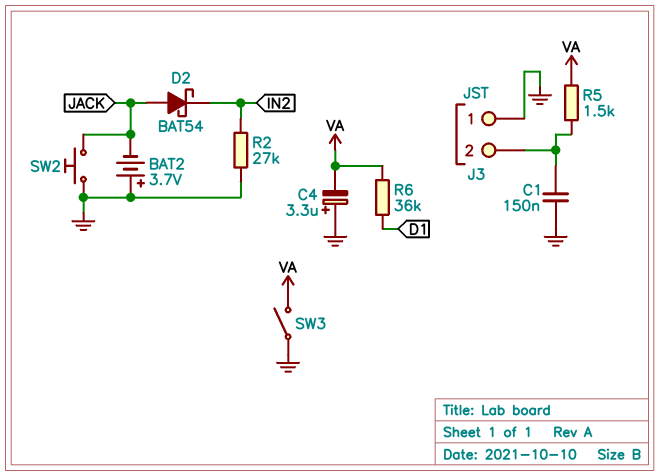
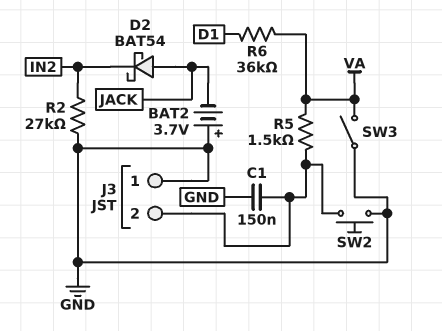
C4: 3.3uF (plus GND, minus VA) -> none
SW2: button (GND, JACK) -> button (GND, J3/2)

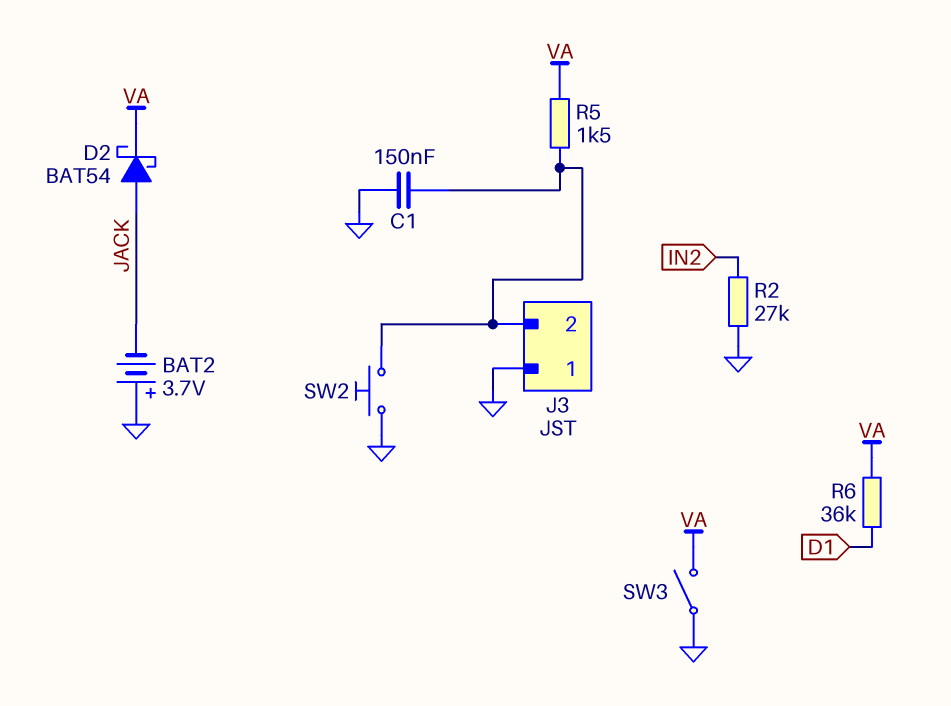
D2: schottky BAT54 (A JACK, K IN2) -> schottky BAT54 (A JACK, K VA)

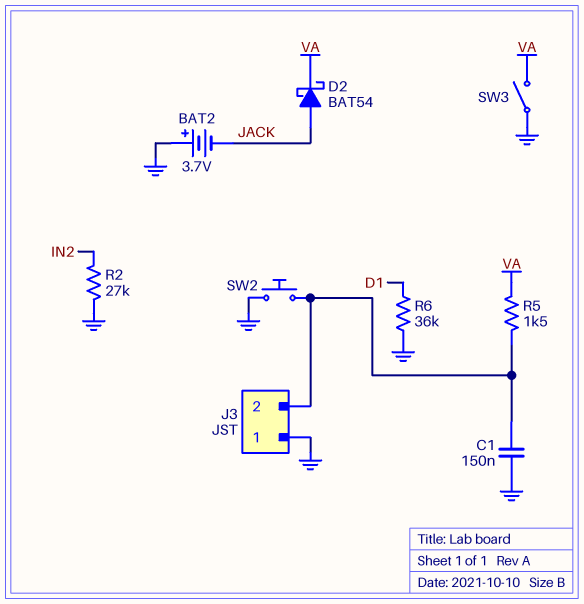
R6: 36k (D1, VA) -> 36k (D1, GND)

